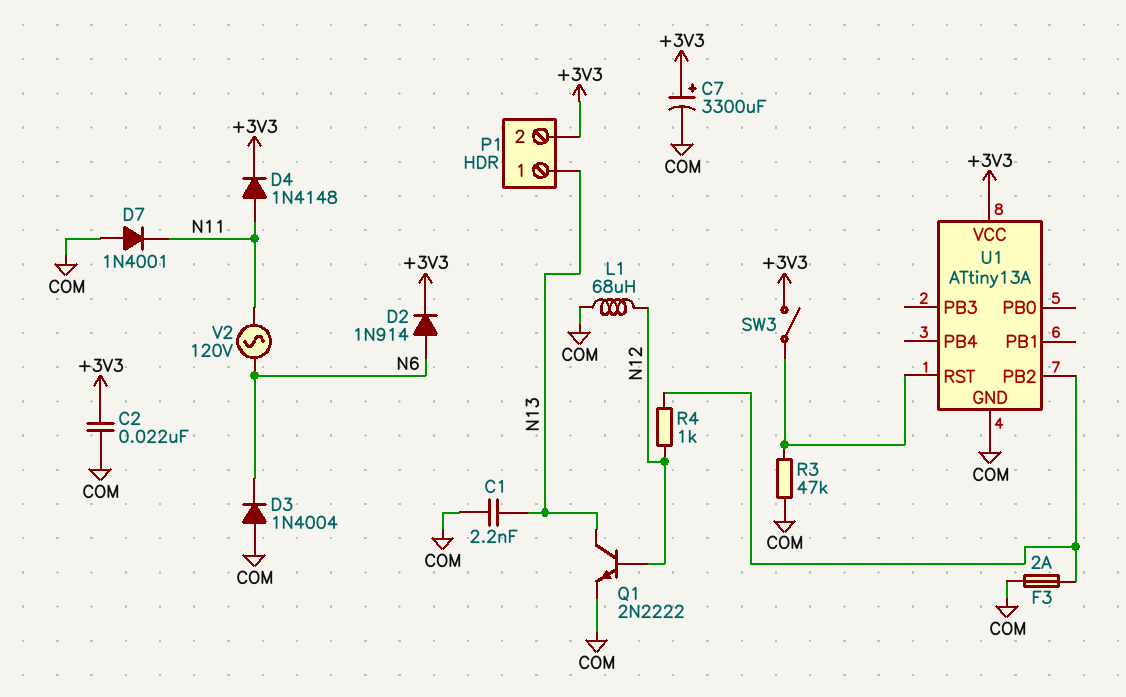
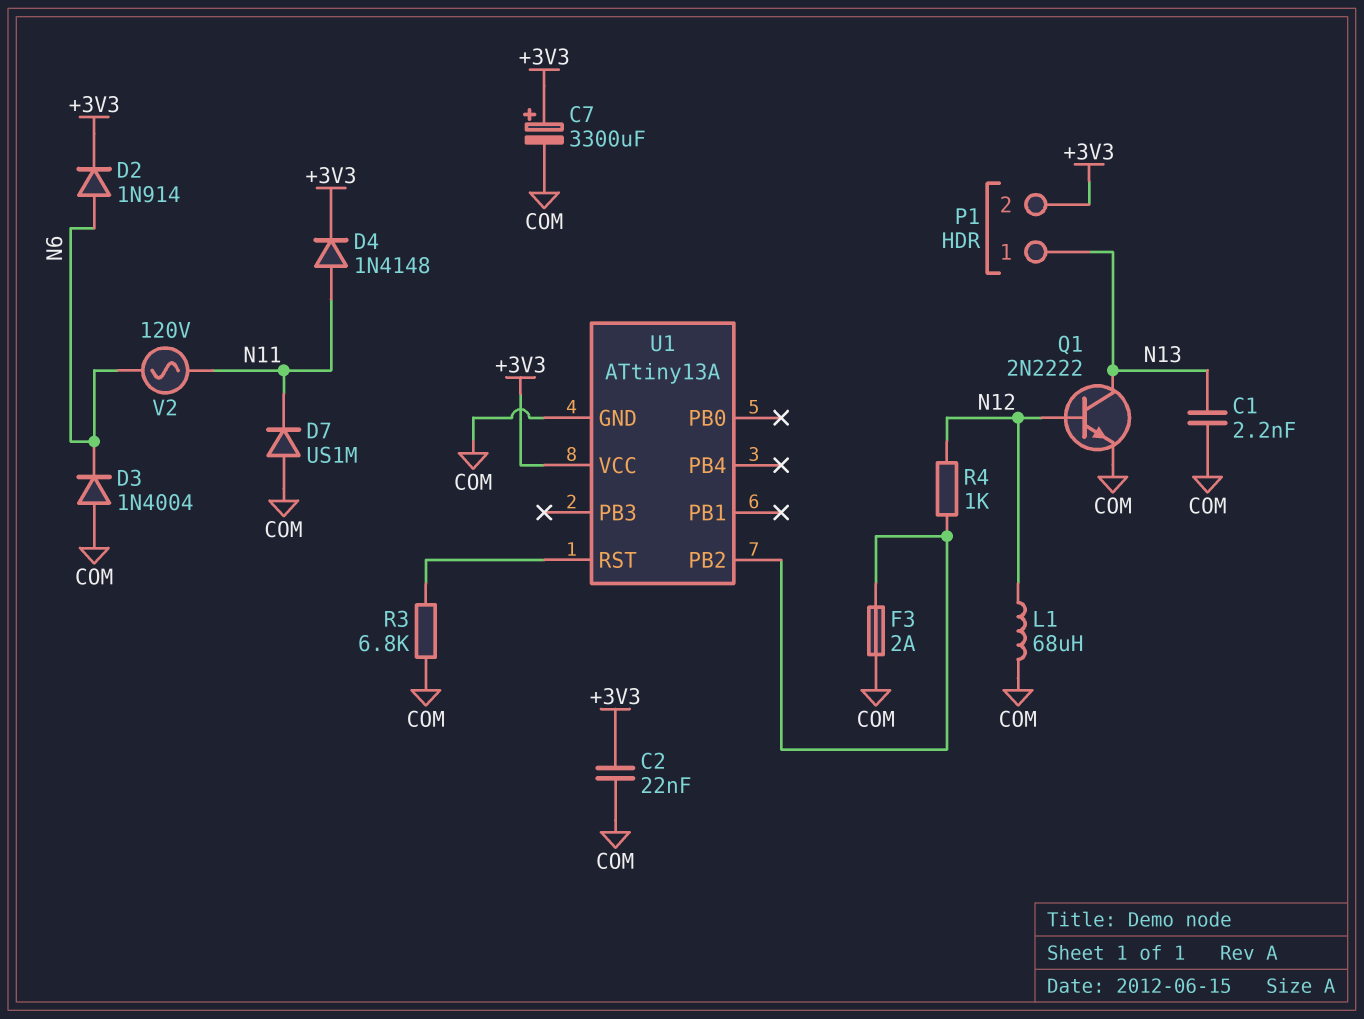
D7: diode 1N4001 (A COM, K N11) -> diode US1M (A COM, K N11)
R3: 47k (COM, U1/RST) -> 6.8k (COM, U1/RST)
SW3: switch (+3V3, U1/RST) -> none

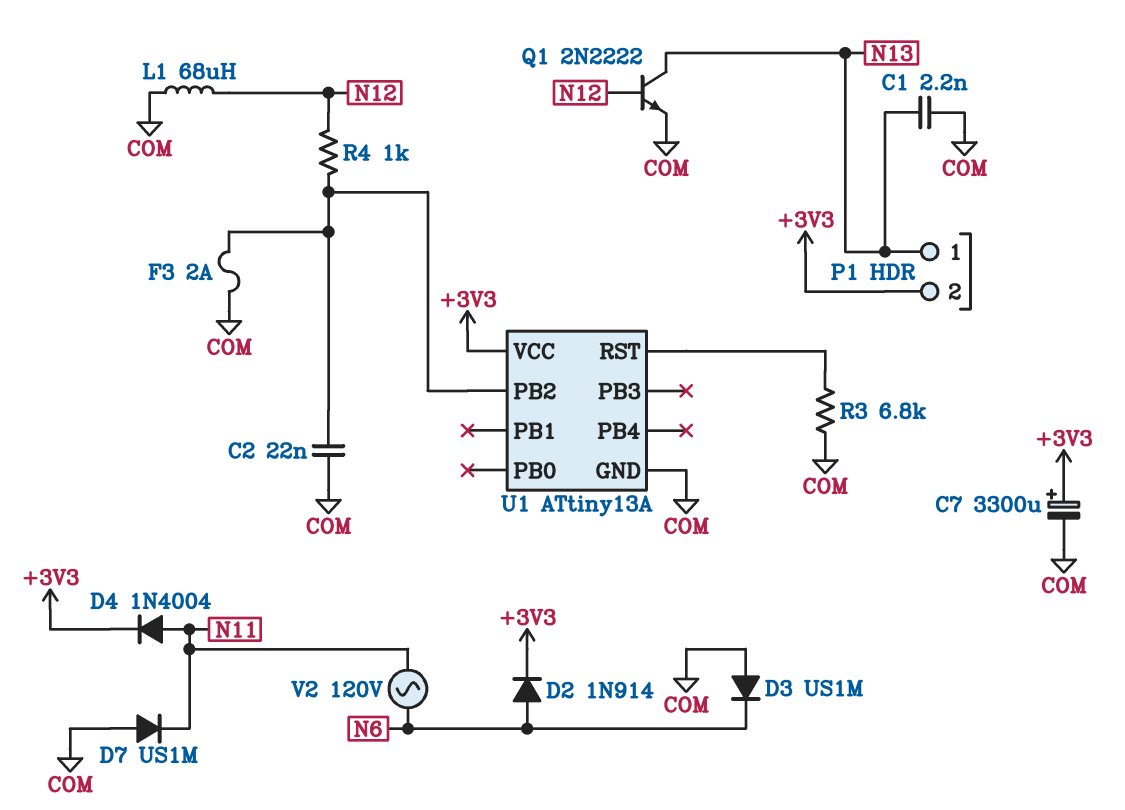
C2: 22nF (+3V3, COM) -> 22nF (COM, U1/PB2)
D3: diode 1N4004 (A COM, K N6) -> diode US1M (A COM, K N6)
D4: diode 1N4148 (A N11, K +3V3) -> diode 1N4004 (A N11, K +3V3)

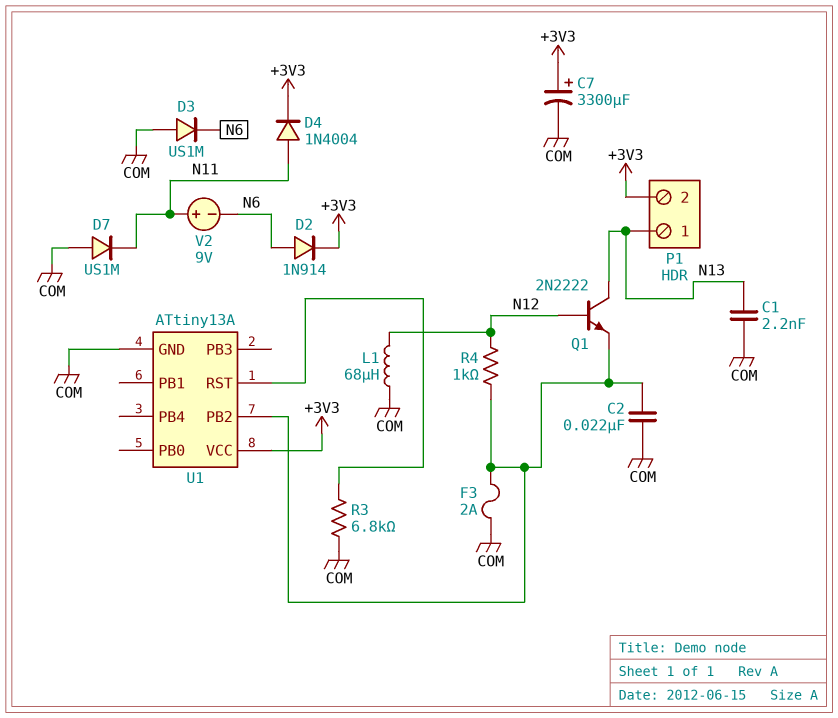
Q1: NPN 2N2222 (B N12, C N13, E COM) -> NPN 2N2222 (B N12, C N13, E U1/PB2)
V2: AC 120V (N6, N11) -> 9V (plus N11, minus N6)

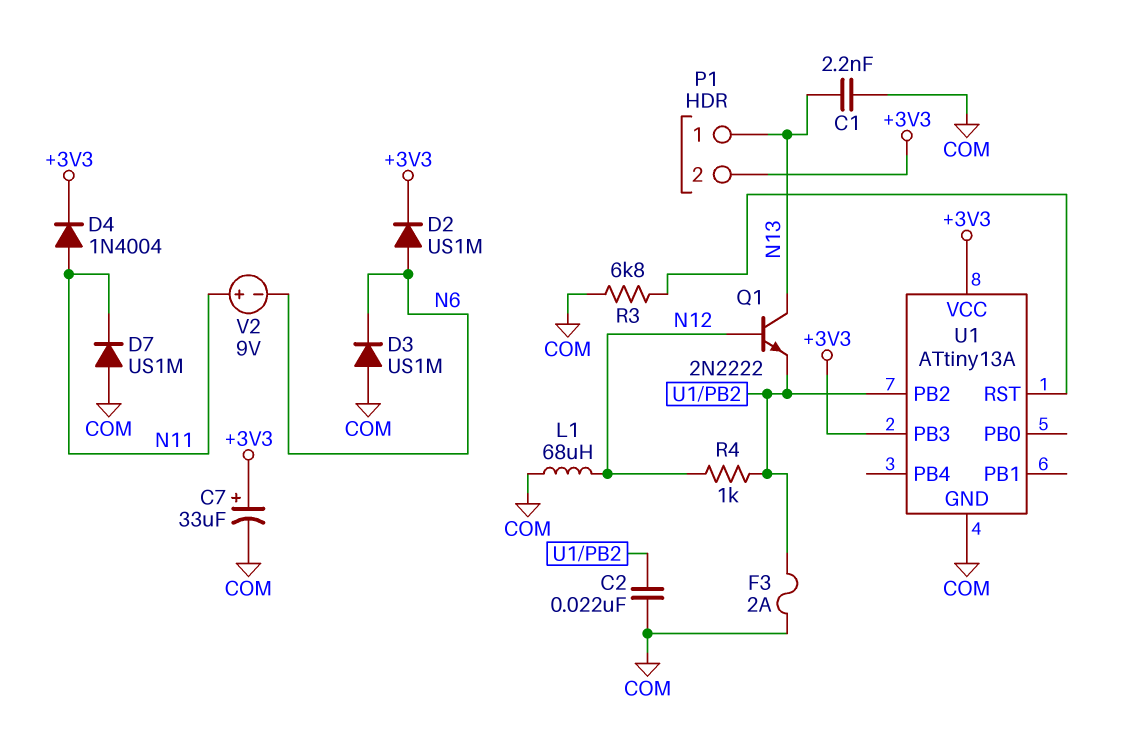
C7: 3300uF (plus +3V3, minus COM) -> 33uF (plus +3V3, minus COM)
D2: diode 1N914 (A N6, K +3V3) -> diode US1M (A N6, K +3V3)
U1 pin PB3: none -> +3V3

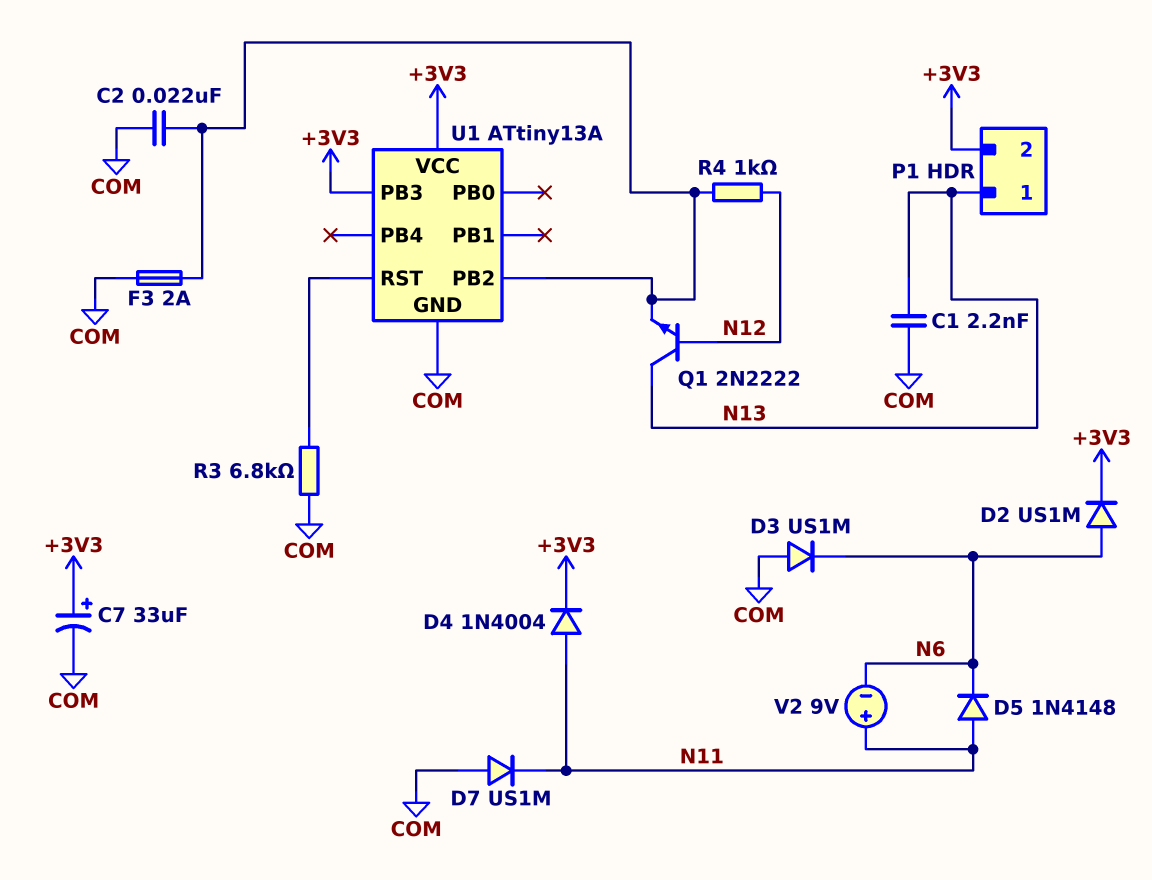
D5: none -> diode 1N4148 (A N11, K N6)
L1: 68uH (COM, N12) -> none

